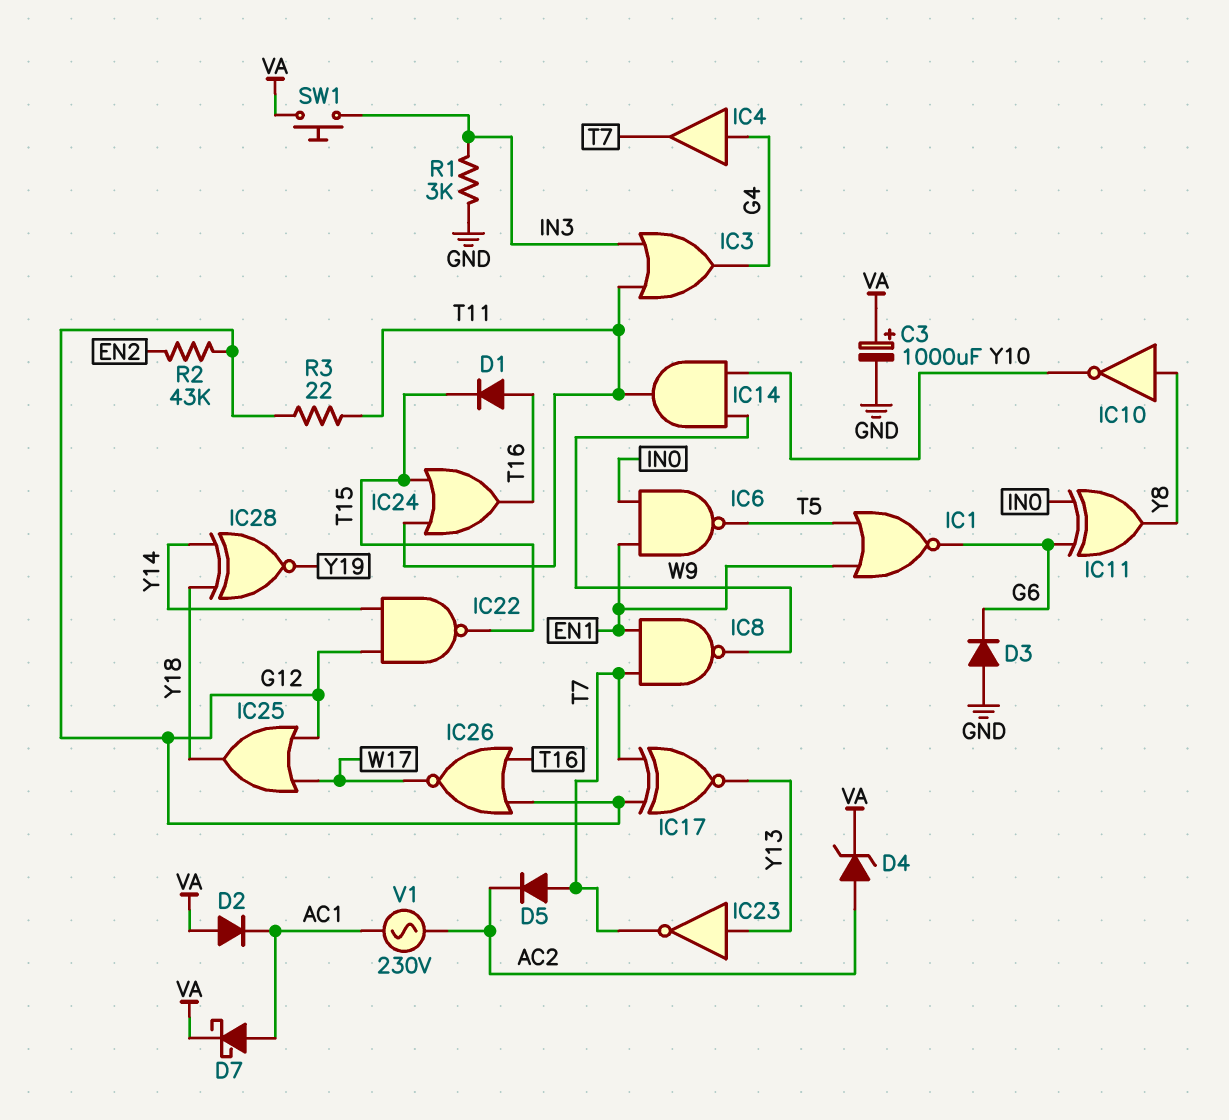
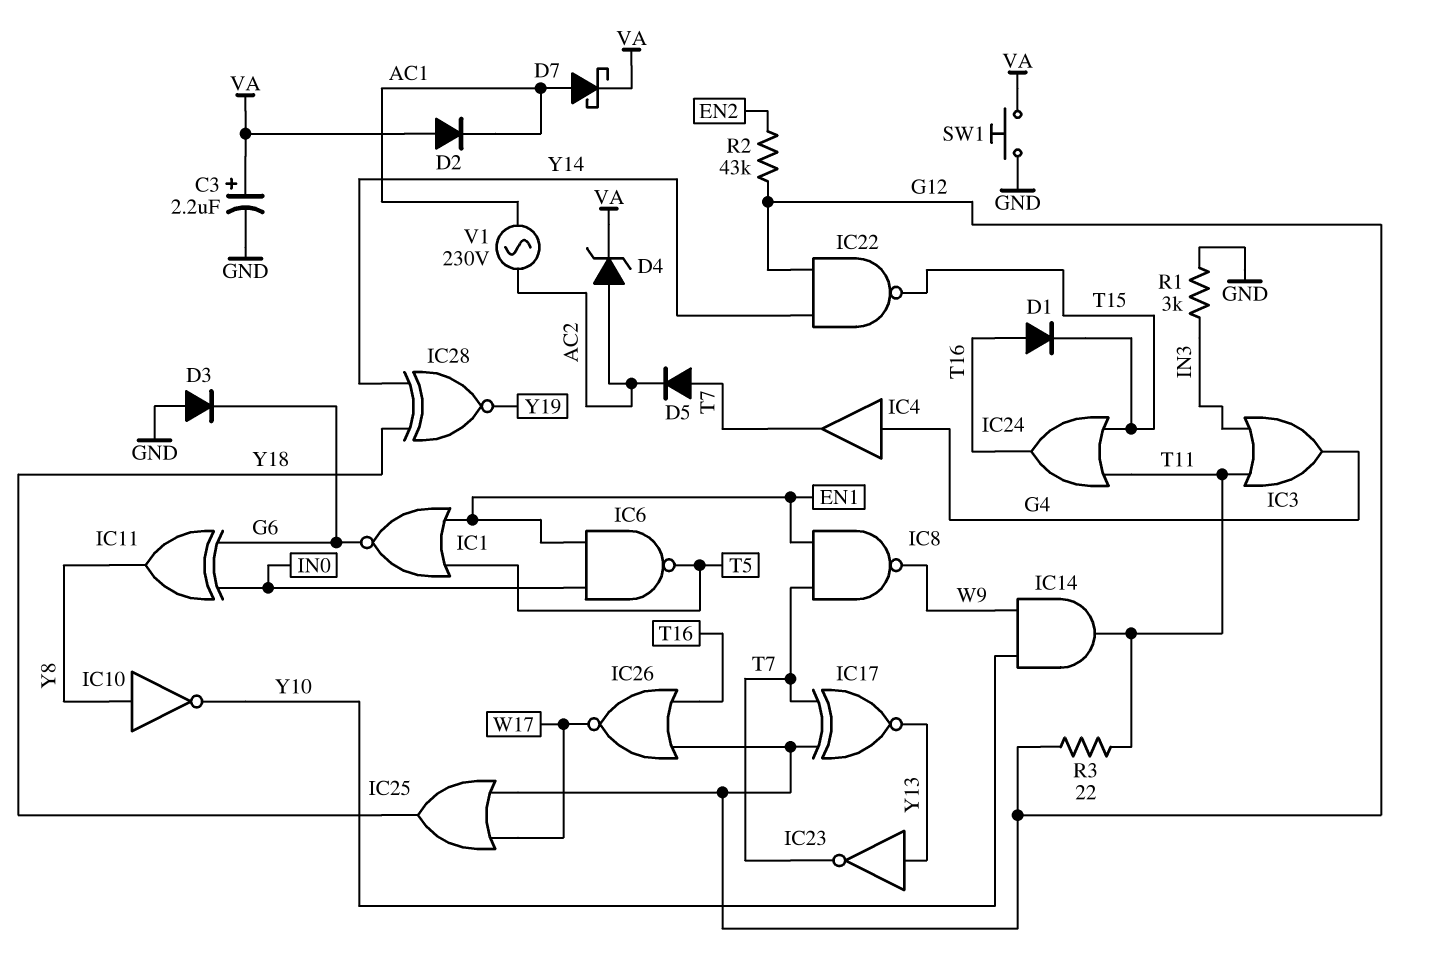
C3: 1000uF (plus VA, minus GND) -> 2.2uF (plus VA, minus GND)
SW1: button (IN3, VA) -> button (GND, VA)

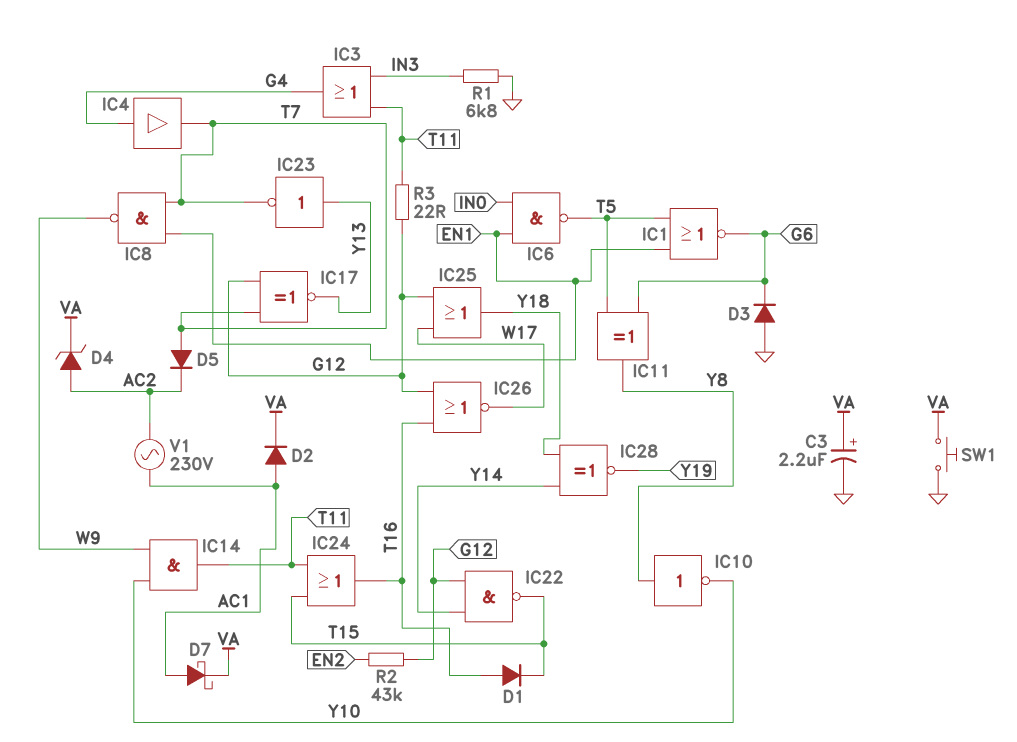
D2: diode (A VA, K AC1) -> diode (A AC1, K VA)
IC11: XOR (in G6, in IN0, out Y8) -> XOR (in G6, in T5, out Y8)
R1: 3k (GND, IN3) -> 6.8k (GND, IN3)

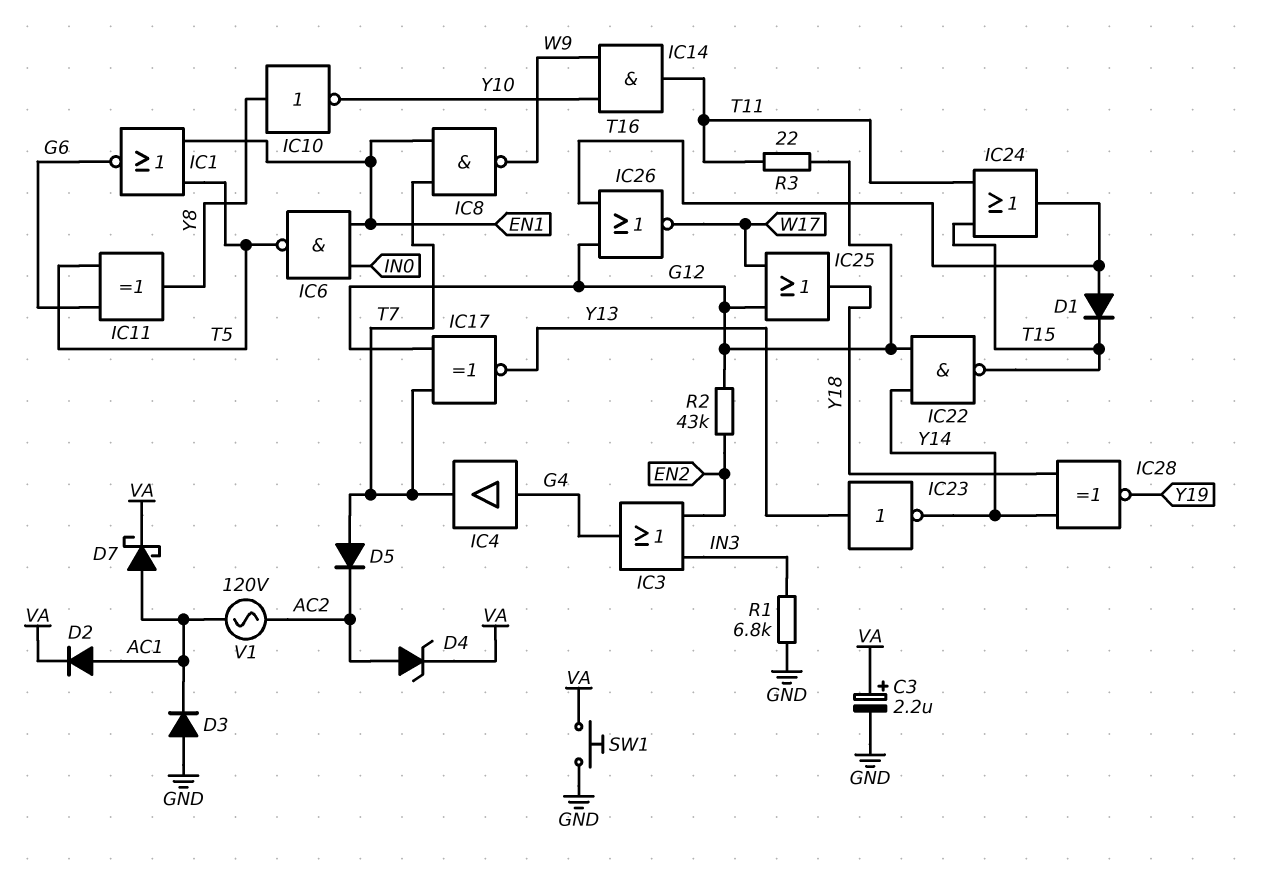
D3: diode (A GND, K G6) -> diode (A GND, K AC1)
IC3: OR (in IN3, in T11, out G4) -> OR (in EN2, in IN3, out G4)
IC23: NOT (in Y13, out T7) -> NOT (in Y13, out Y14)
V1: AC 230V (AC1, AC2) -> AC 120V (AC1, AC2)

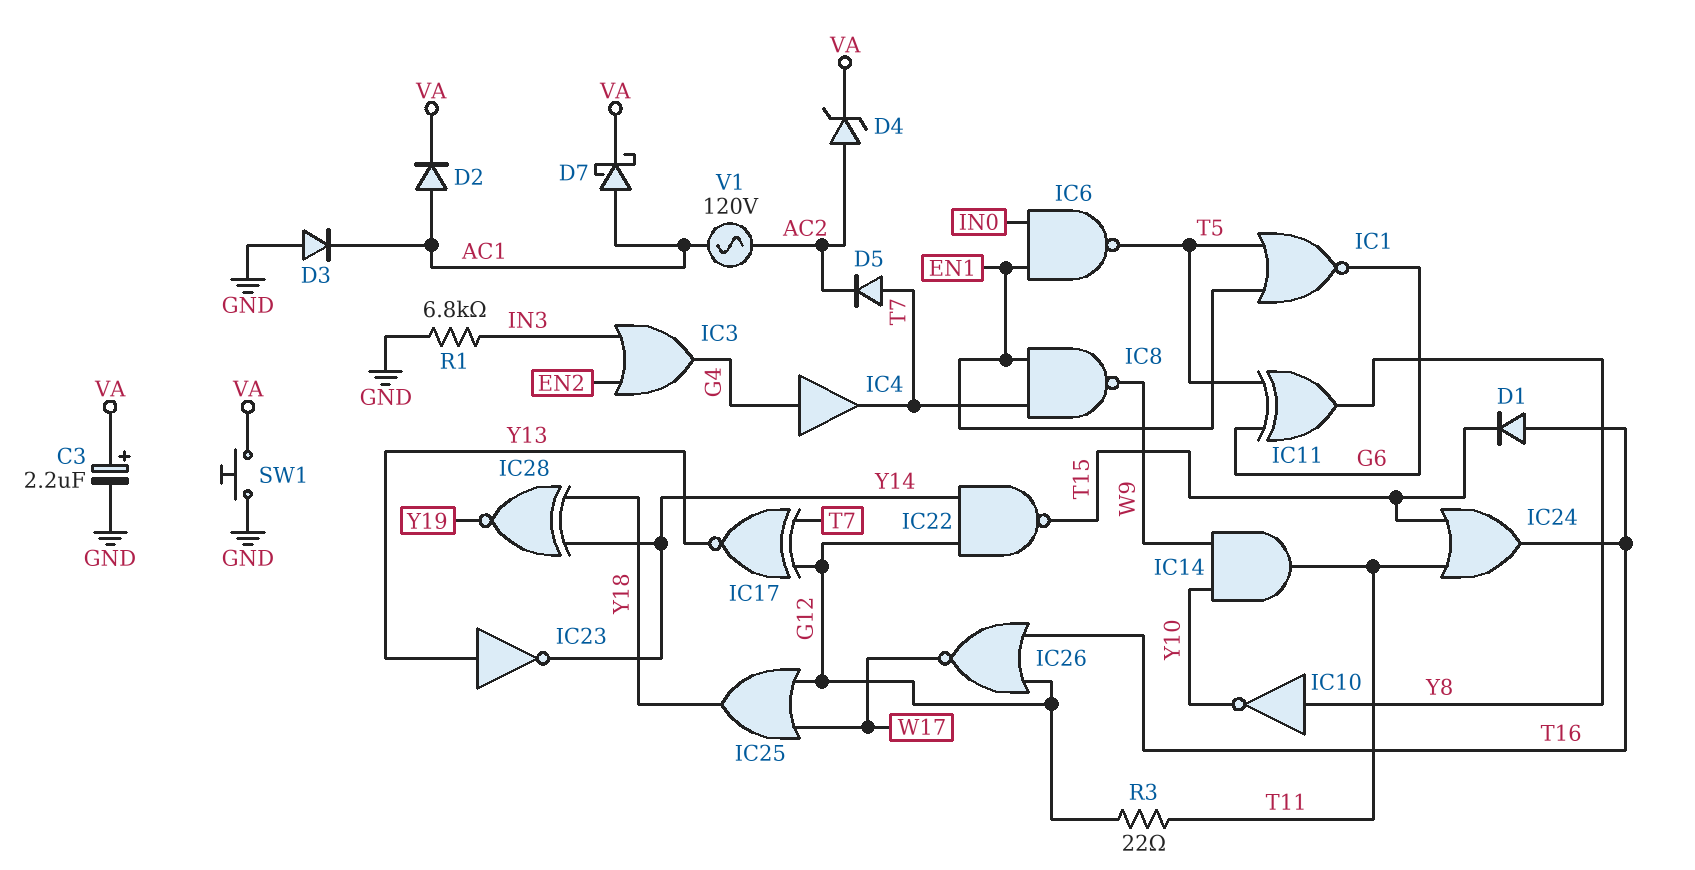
R2: 43k (EN2, G12) -> none

